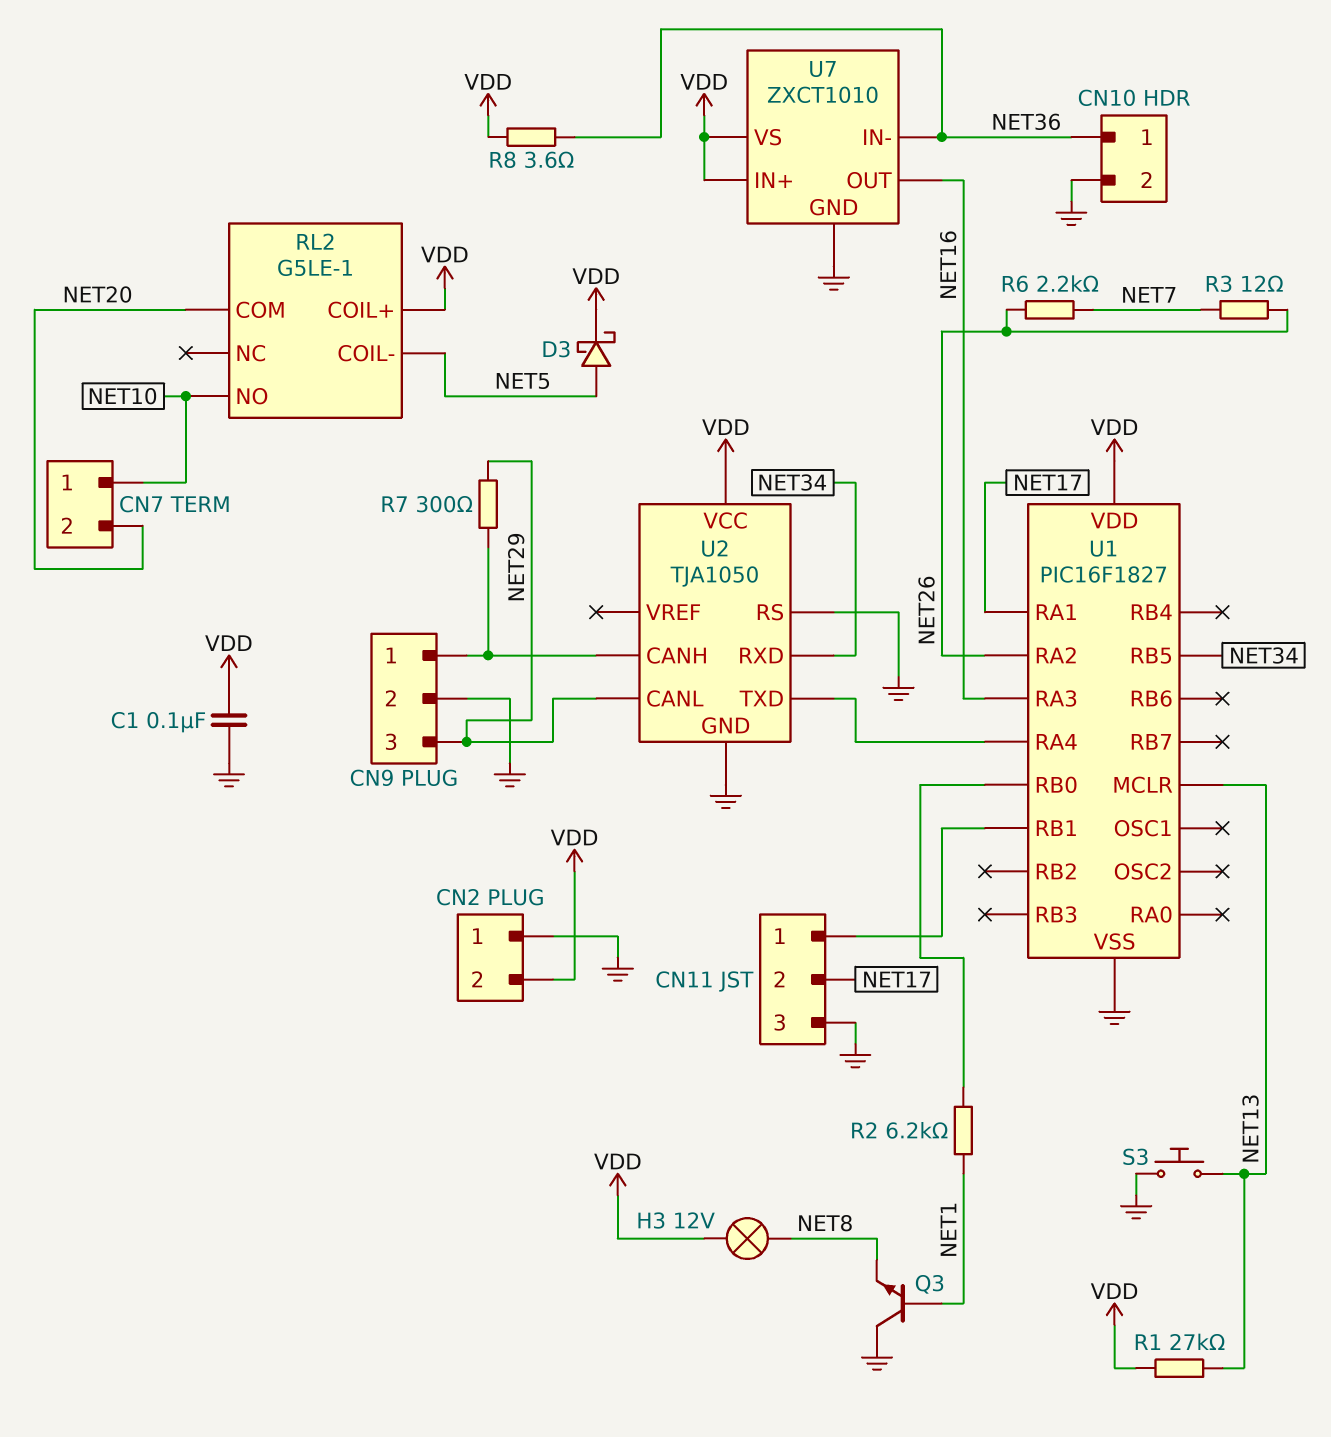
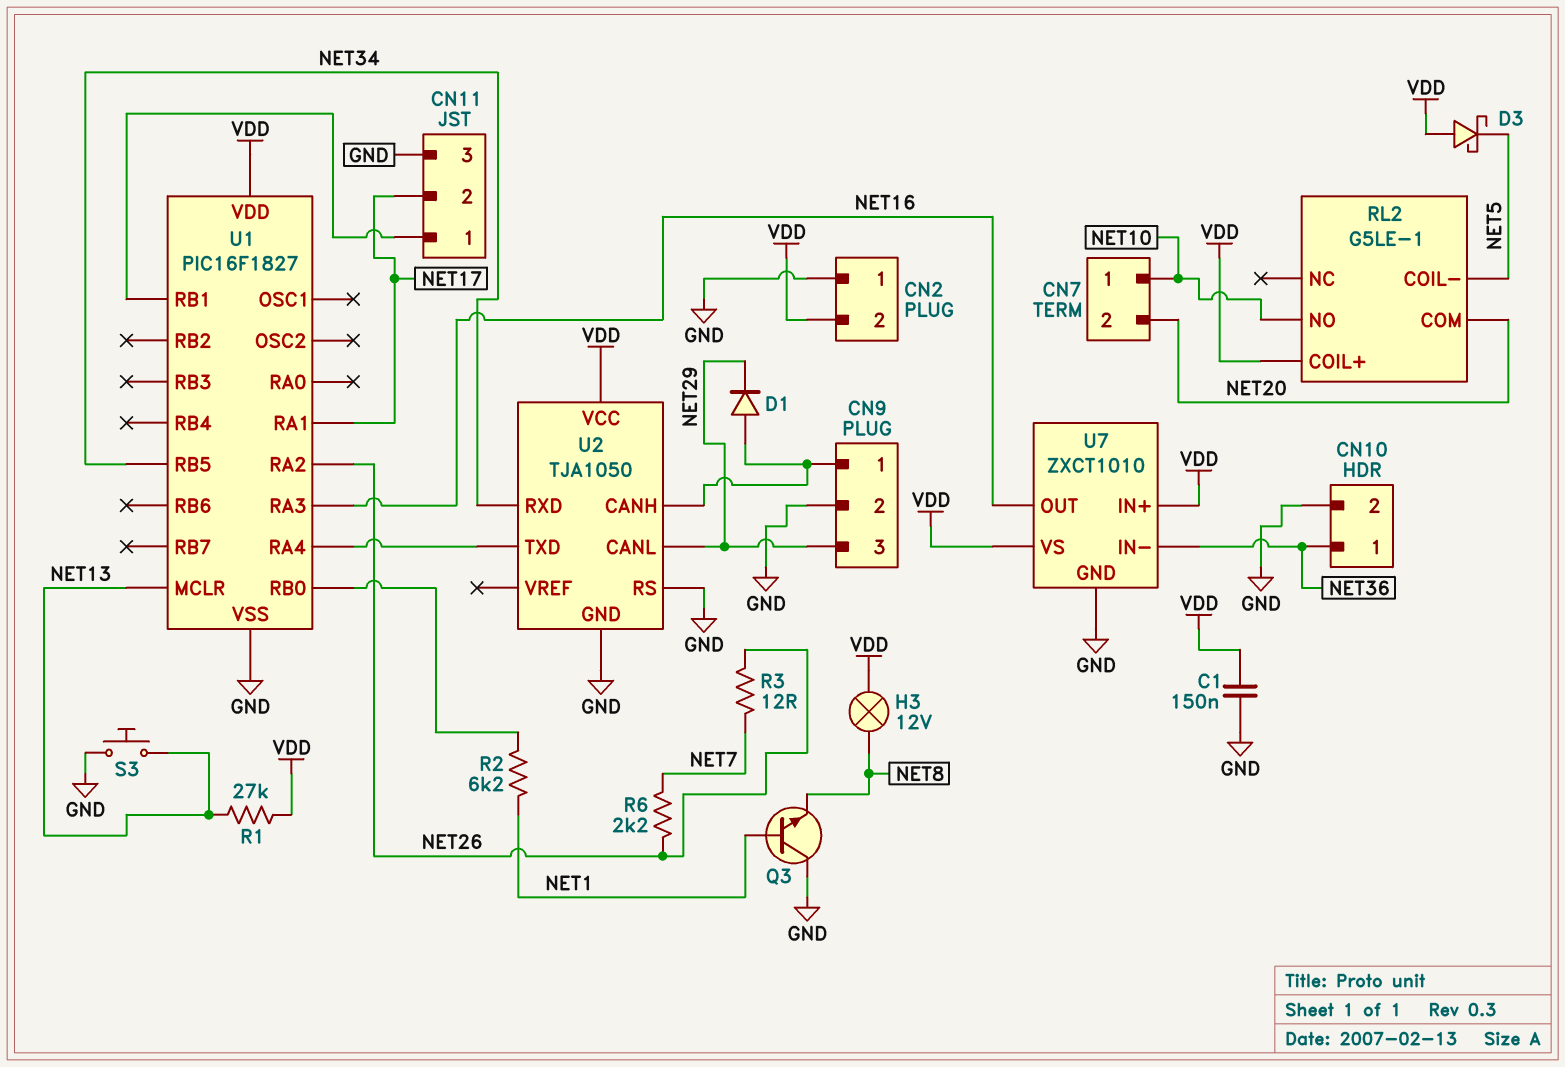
C1: 100nF (GND, VDD) -> 150nF (GND, VDD)
D1: none -> diode (A CN9/1, K NET29)
D3: schottky (A NET5, K VDD) -> schottky (A VDD, K NET5)
R7: 300 (CN9/1, NET29) -> none
R8: 3.6 (NET36, VDD) -> none

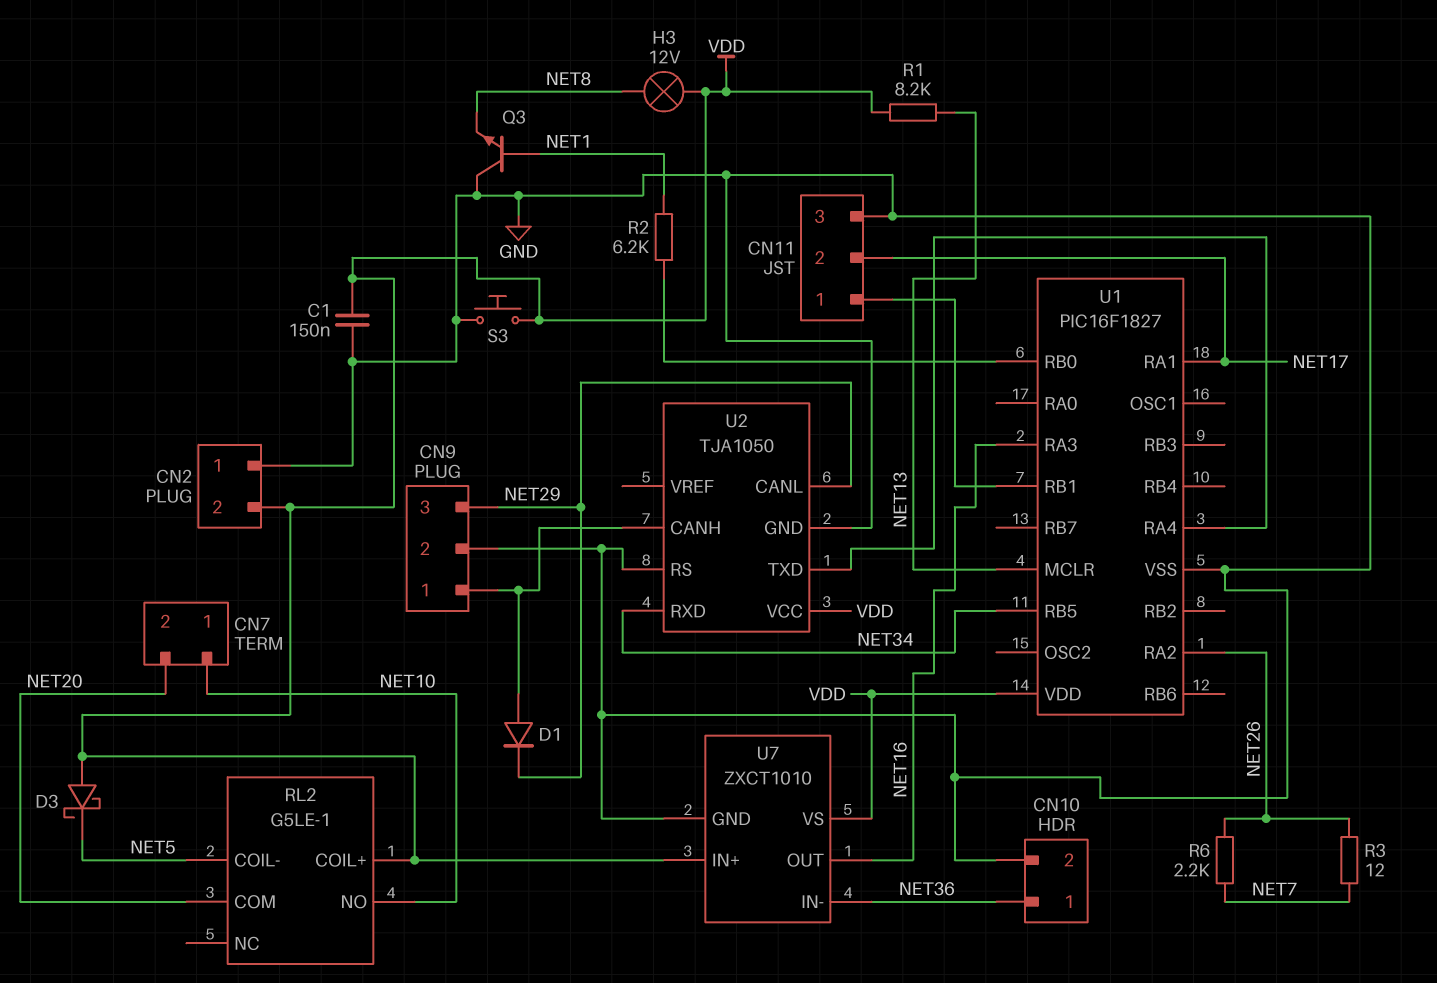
R1: 27k (NET13, VDD) -> 8.2k (NET13, VDD)
S3: button (GND, NET13) -> button (GND, VDD)

